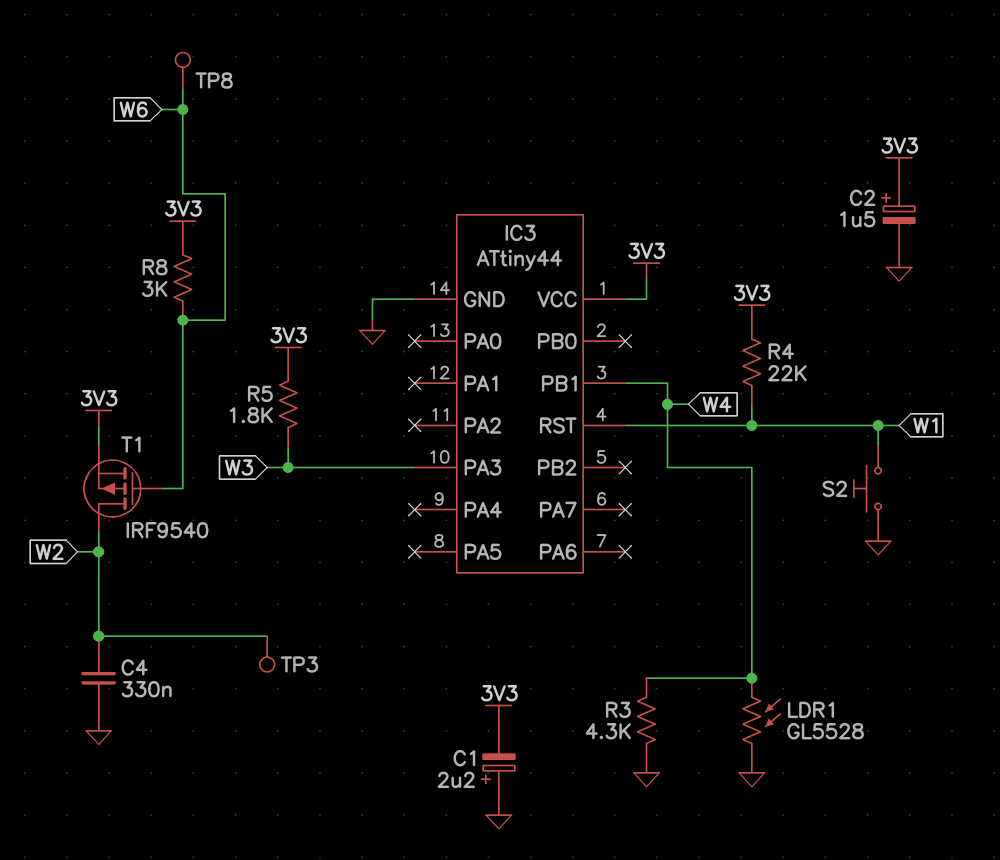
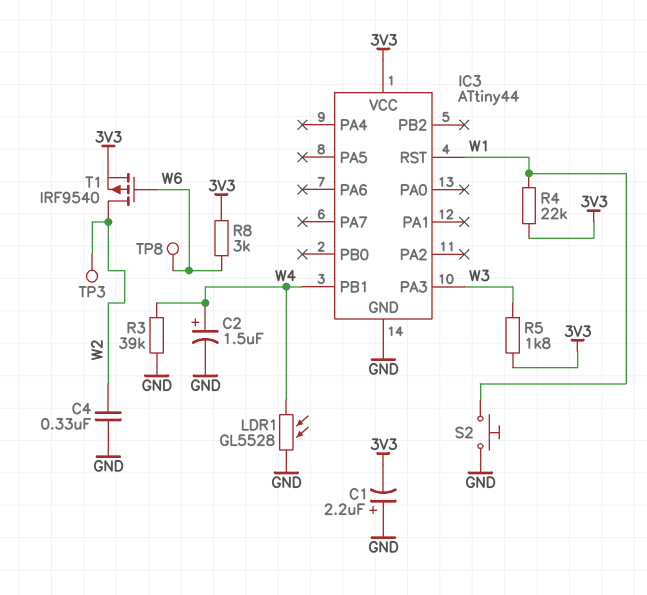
C2: 1.5uF (plus 3V3, minus GND) -> 1.5uF (plus W4, minus GND)
R3: 4.3k (GND, W4) -> 39k (GND, W4)

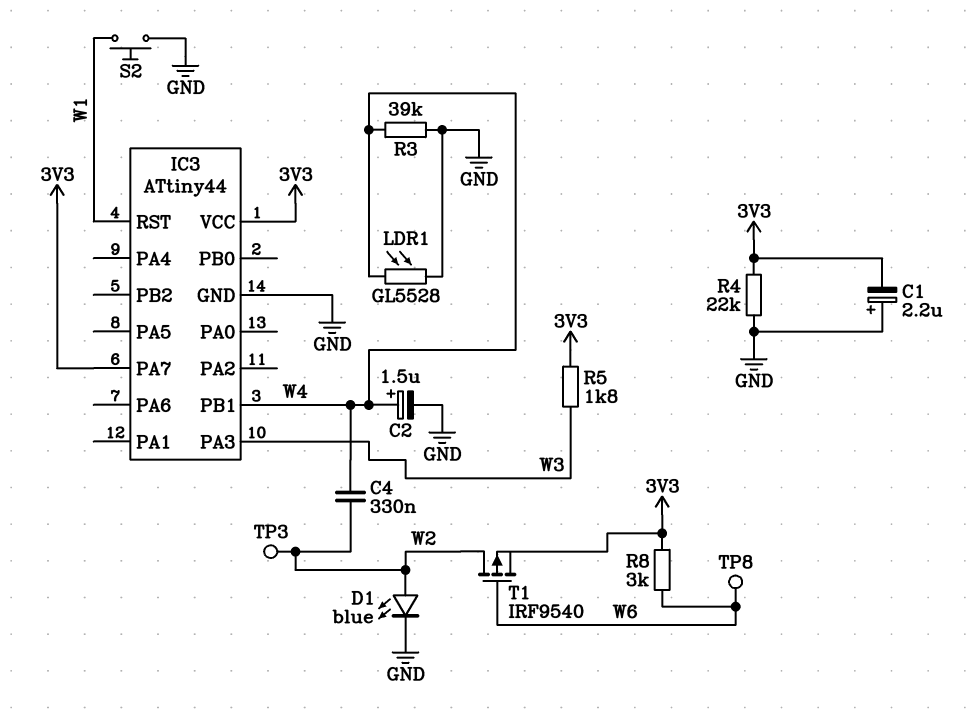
C4: 330nF (GND, W2) -> 330nF (W2, W4)
D1: none -> LED blue (A W2, K GND)
IC3 pin PA7: none -> 3V3
R4: 22k (3V3, W1) -> 22k (3V3, GND)

